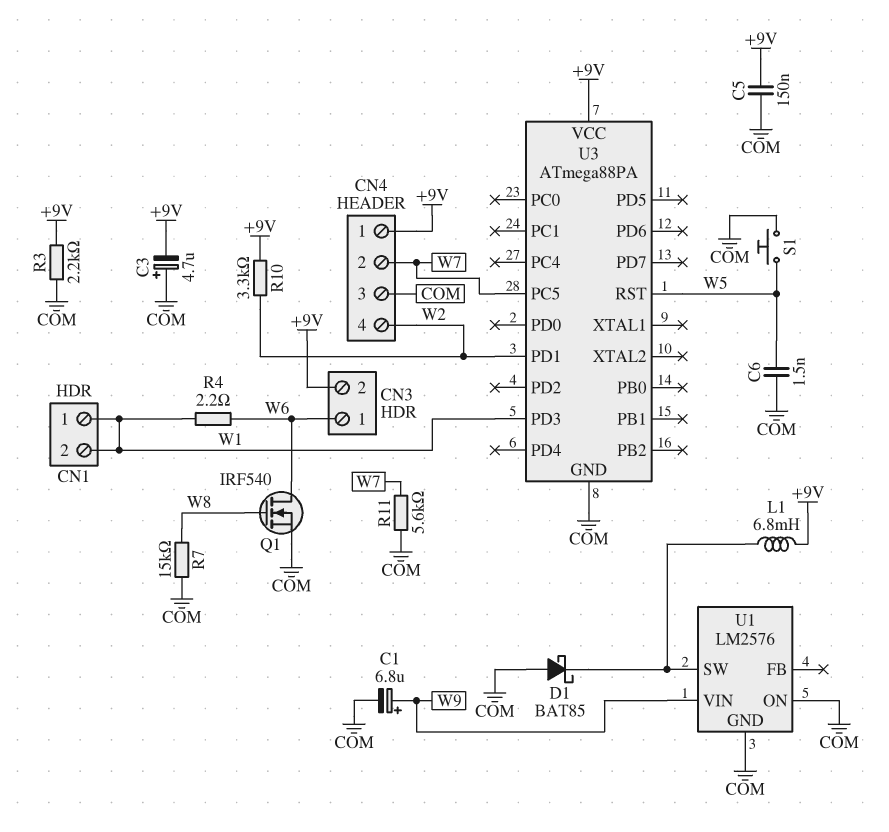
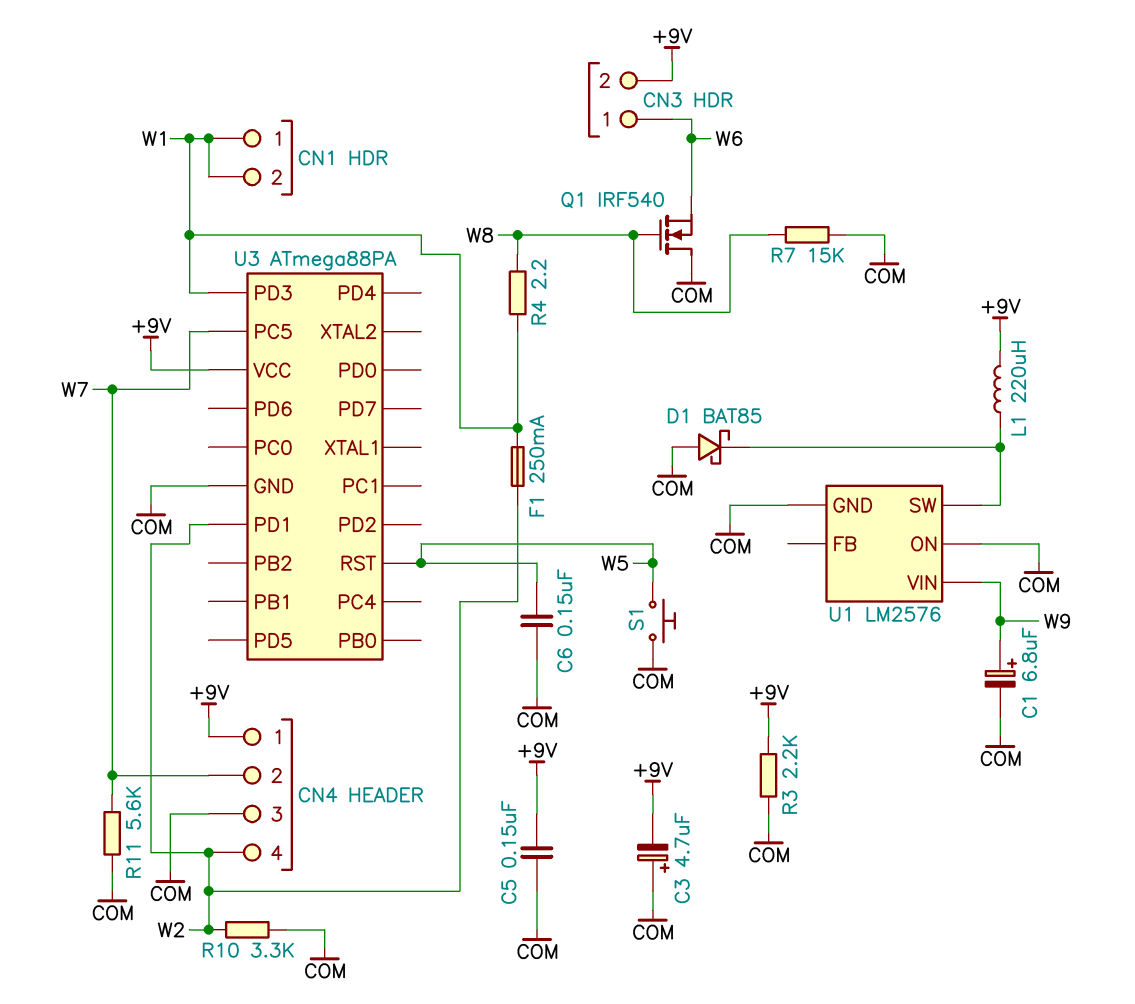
C6: 1.5nF (COM, W5) -> 150nF (COM, W5)
F1: none -> 250mA (W1, W2)
L1: 6.8mH (+9V, U1/SW) -> 220uH (+9V, U1/SW)
Q1: NMOS IRF540 (G W8, D W6, S COM) -> NMOS IRF540 (G W8, D COM, S W6)
R4: 2.2 (W1, W6) -> 2.2 (W1, W8)
R10: 3.3k (+9V, W2) -> 3.3k (COM, W2)

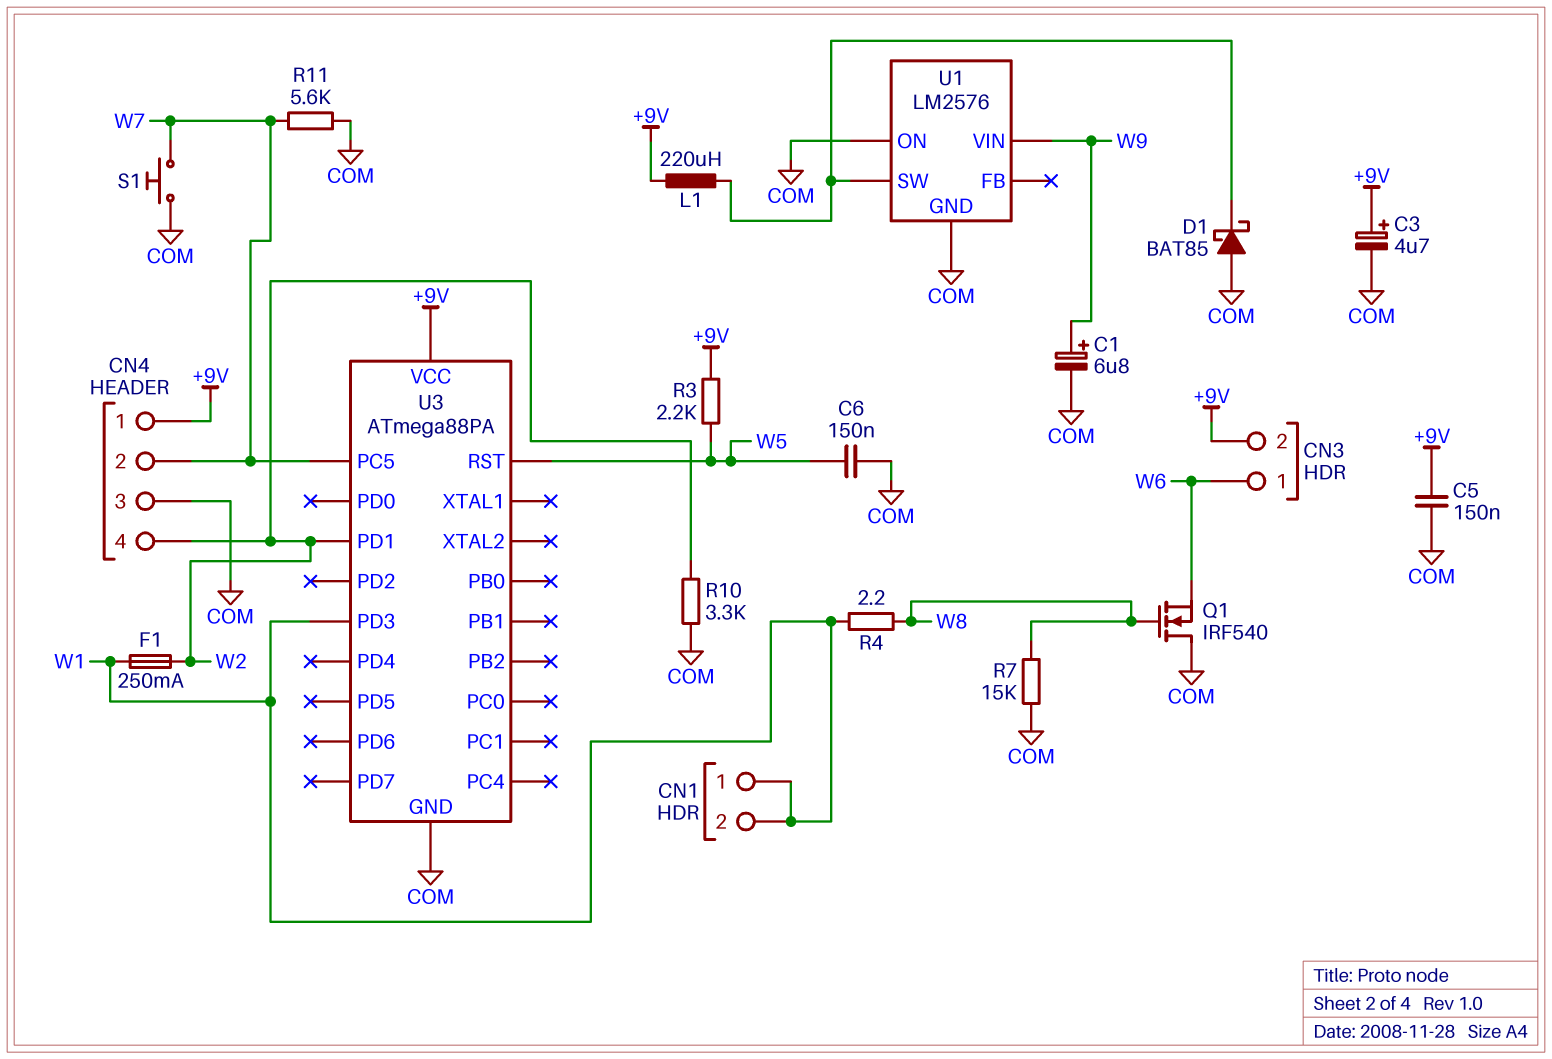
C3: 4.7uF (plus COM, minus +9V) -> 4.7uF (plus +9V, minus COM)
R3: 2.2k (+9V, COM) -> 2.2k (+9V, W5)
S1: button (COM, W5) -> button (COM, W7)

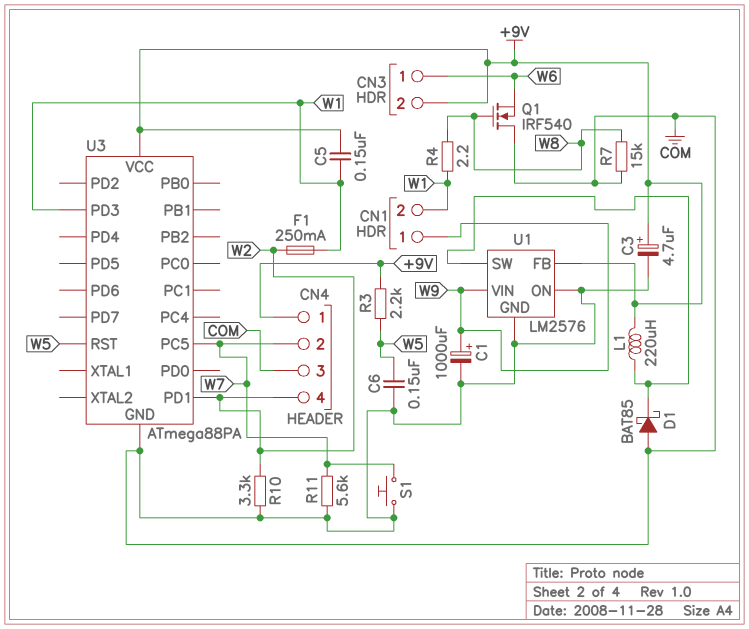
C1: 6.8uF (plus W9, minus COM) -> 1000uF (plus W9, minus COM)
C5: 150nF (+9V, COM) -> 150nF (+9V, W1)
CN1 pin 1: W1 -> W9
U1 pin FB: none -> +9V

